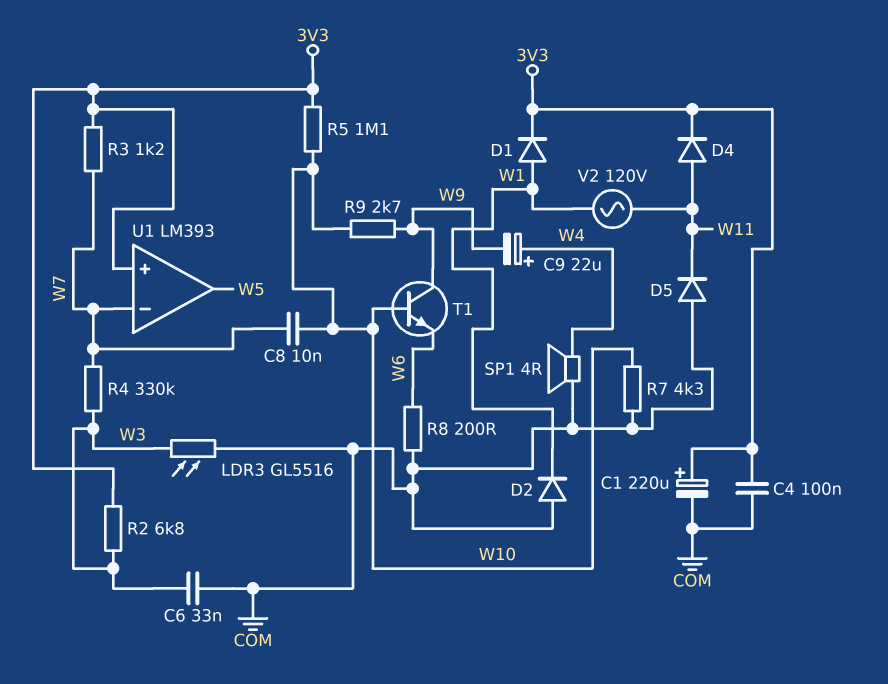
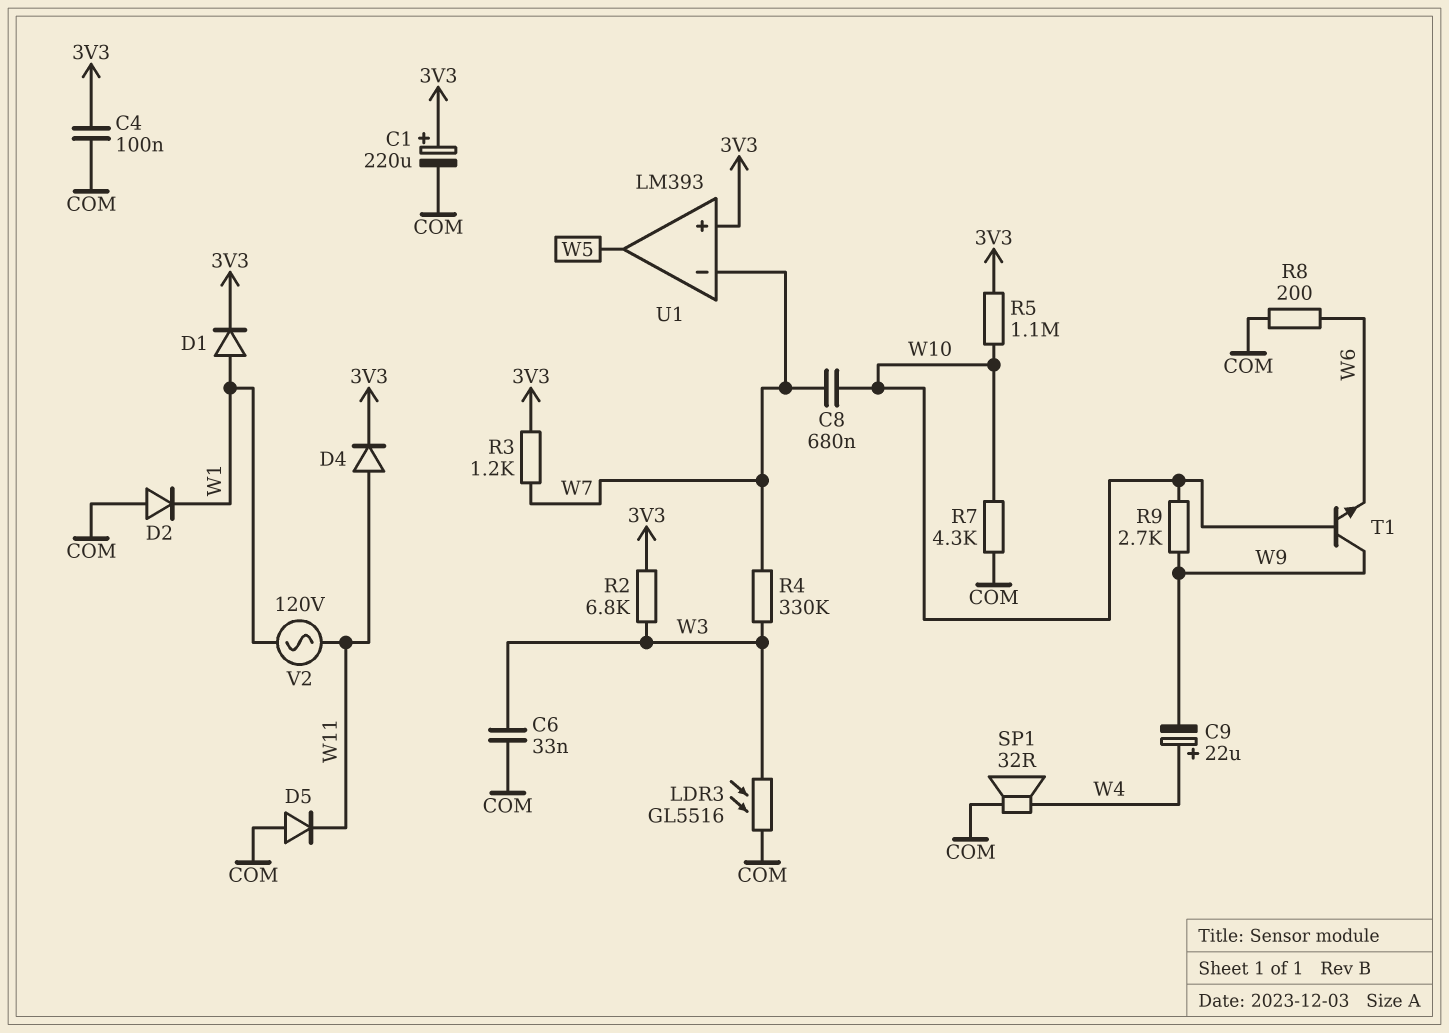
C8: 10nF (W7, W10) -> 680nF (W7, W10)
SP1: speaker 4R (COM, W4) -> speaker 32R (COM, W4)

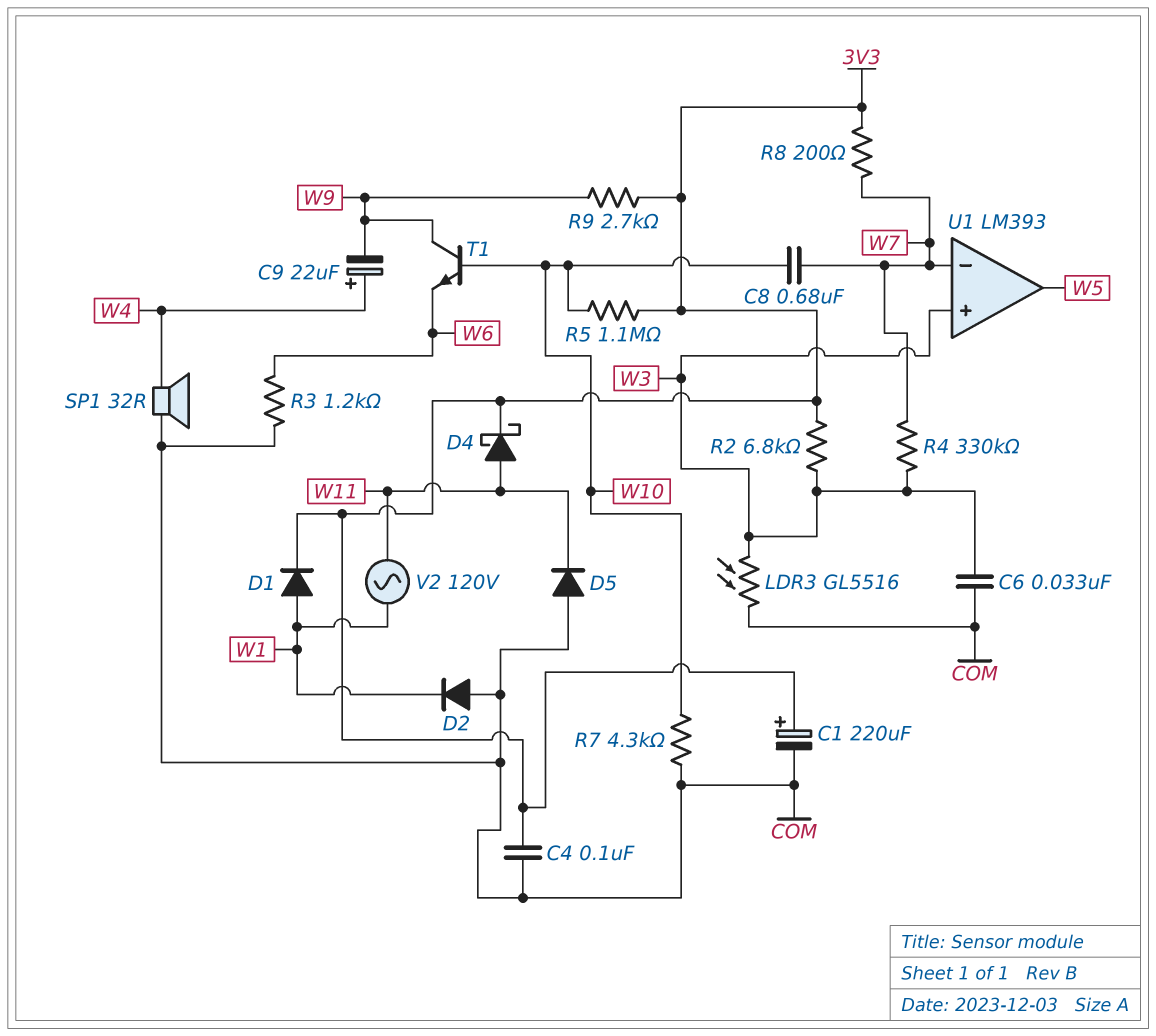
D4: diode (A W11, K 3V3) -> schottky (A W11, K 3V3)
R3: 1.2k (3V3, W7) -> 1.2k (COM, W6)
R8: 200 (COM, W6) -> 200 (3V3, W7)
R9: 2.7k (W9, W10) -> 2.7k (3V3, W9)
U1 pin in+: 3V3 -> W3

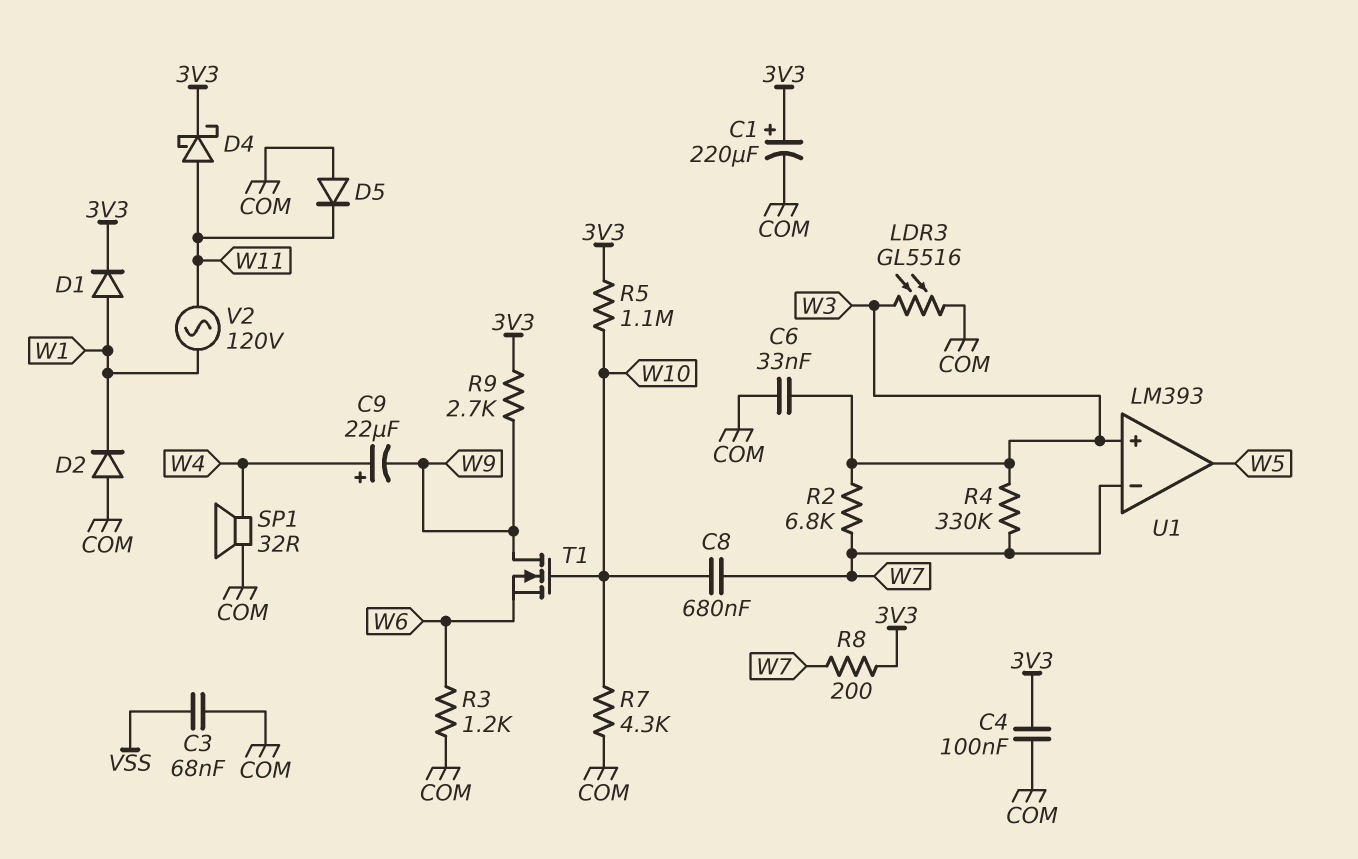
C3: none -> 68nF (COM, VSS)
R2: 6.8k (3V3, W3) -> 6.8k (W3, W7)
T1: NPN (B W10, C W9, E W6) -> NMOS (G W10, D W9, S W6)

